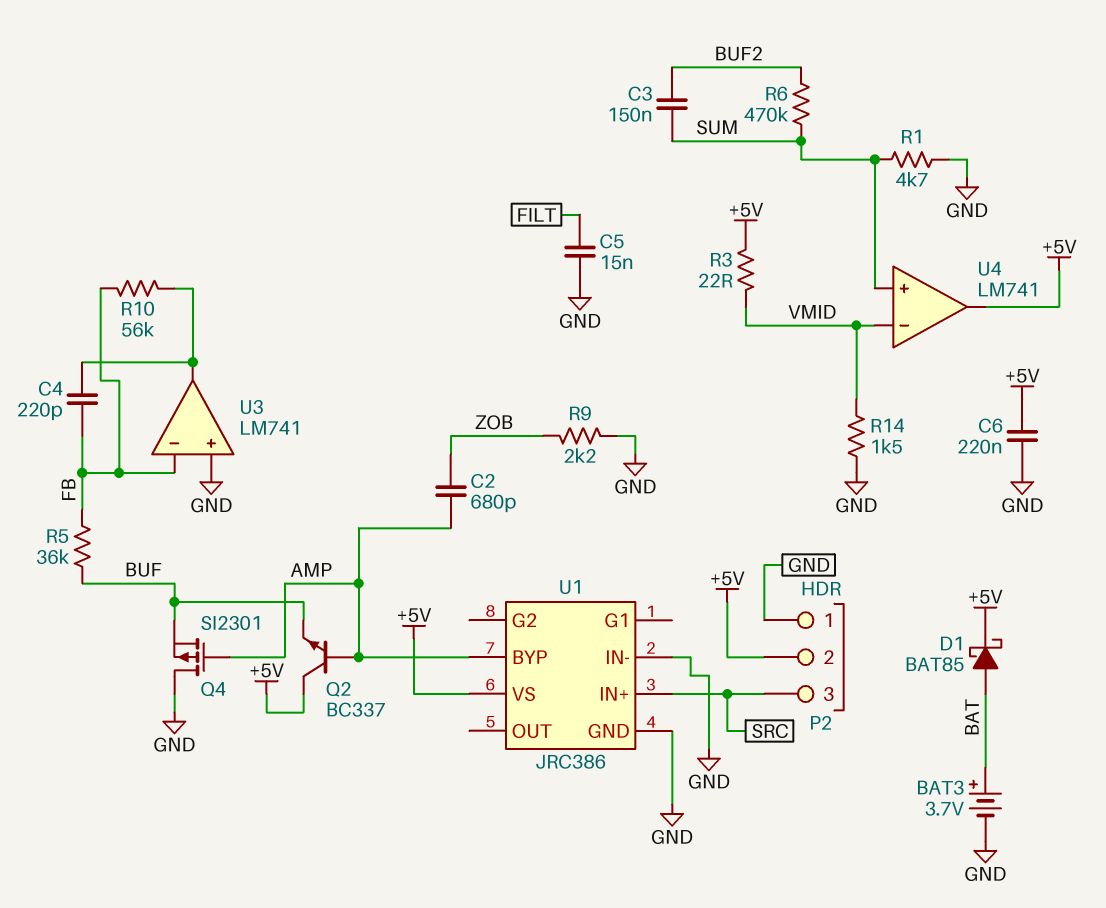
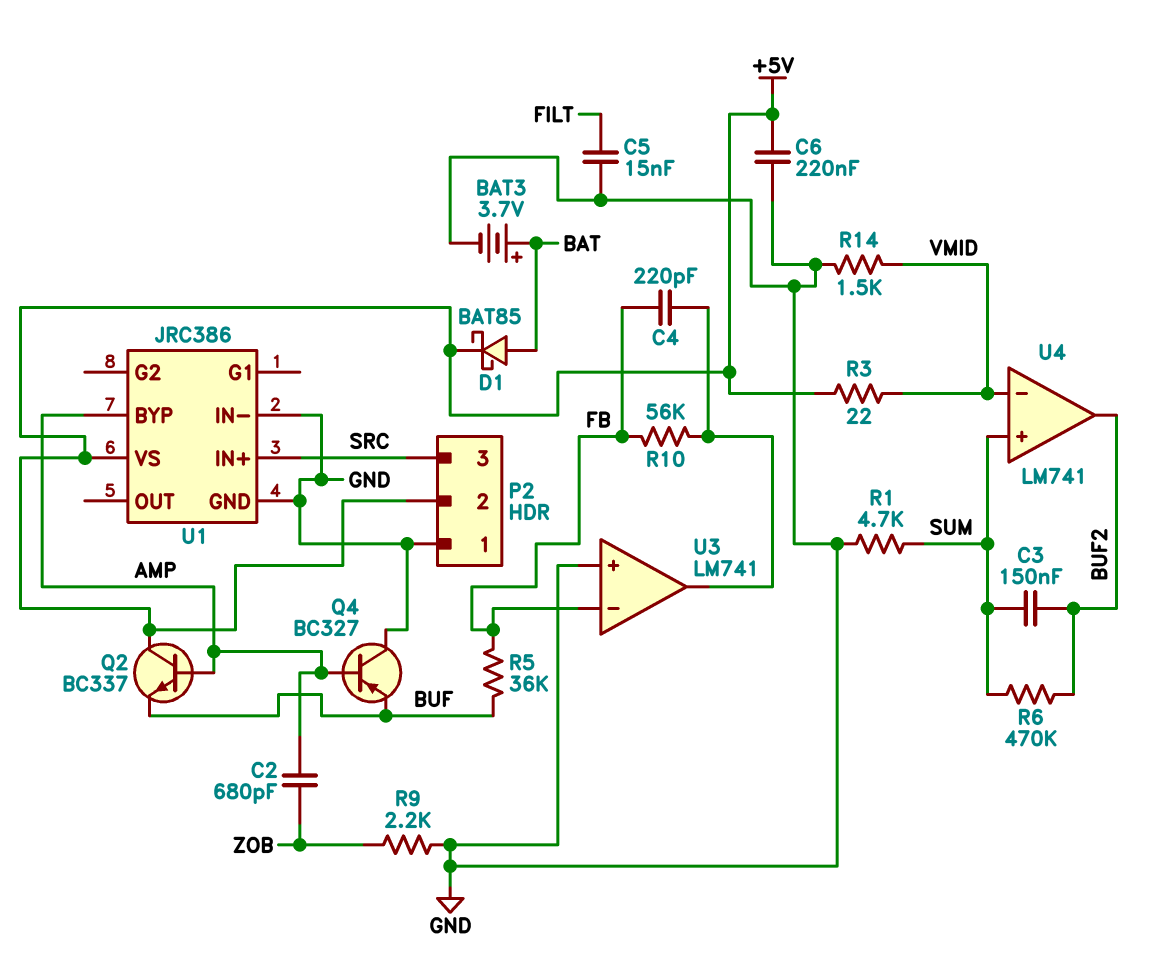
Q4: PMOS SI2301 (G AMP, D GND, S BUF) -> PNP BC327 (B AMP, C GND, E BUF)
U4 pin out: +5V -> BUF2

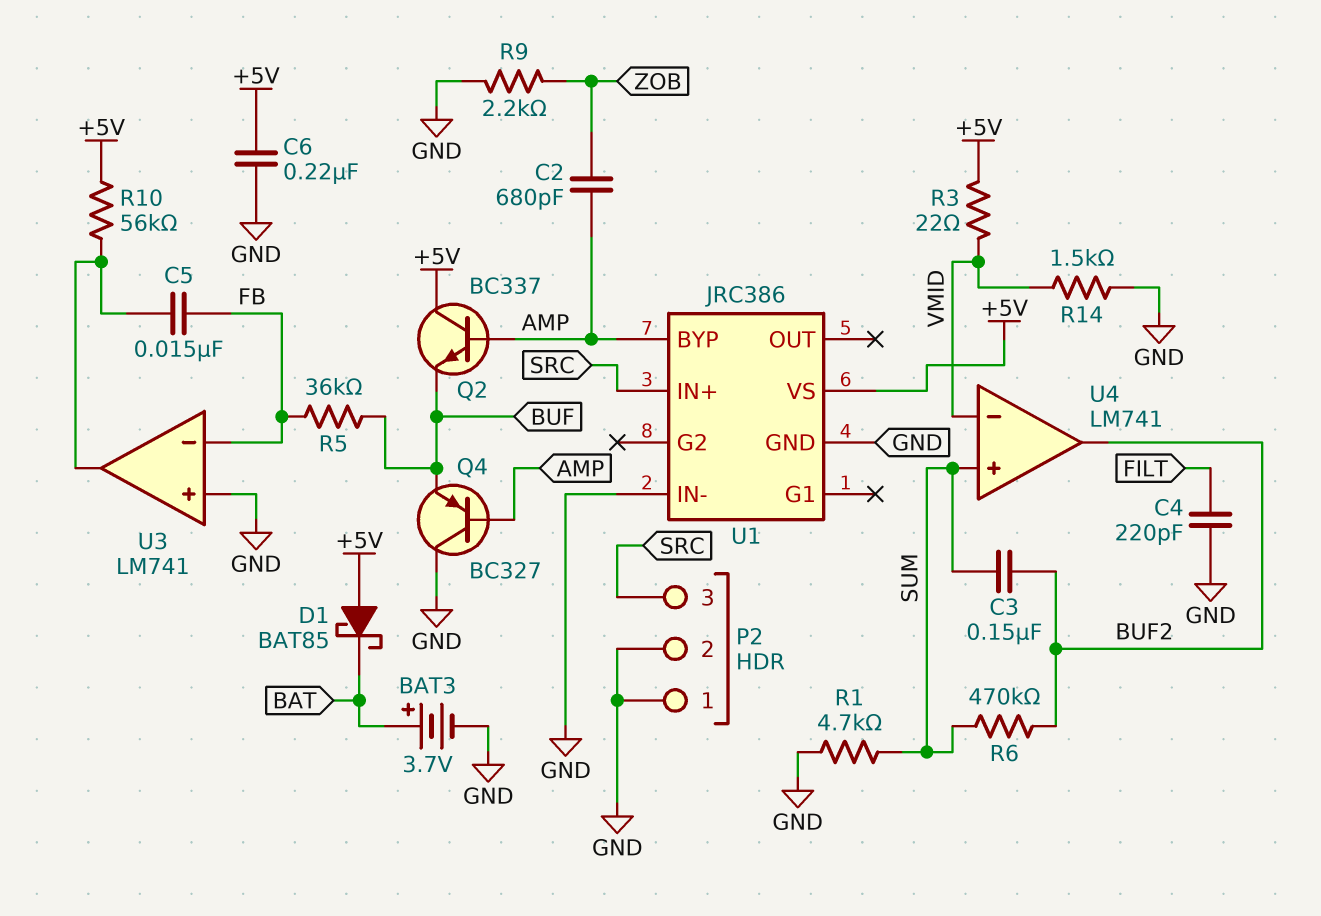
C4: 220pF (FB, U3/out) -> 220pF (FILT, GND)
C5: 15nF (FILT, GND) -> 15nF (FB, U3/out)
D1: schottky BAT85 (A BAT, K +5V) -> schottky BAT85 (A +5V, K BAT)
P2 pin 2: +5V -> GND
R10: 56k (FB, U3/out) -> 56k (+5V, U3/out)

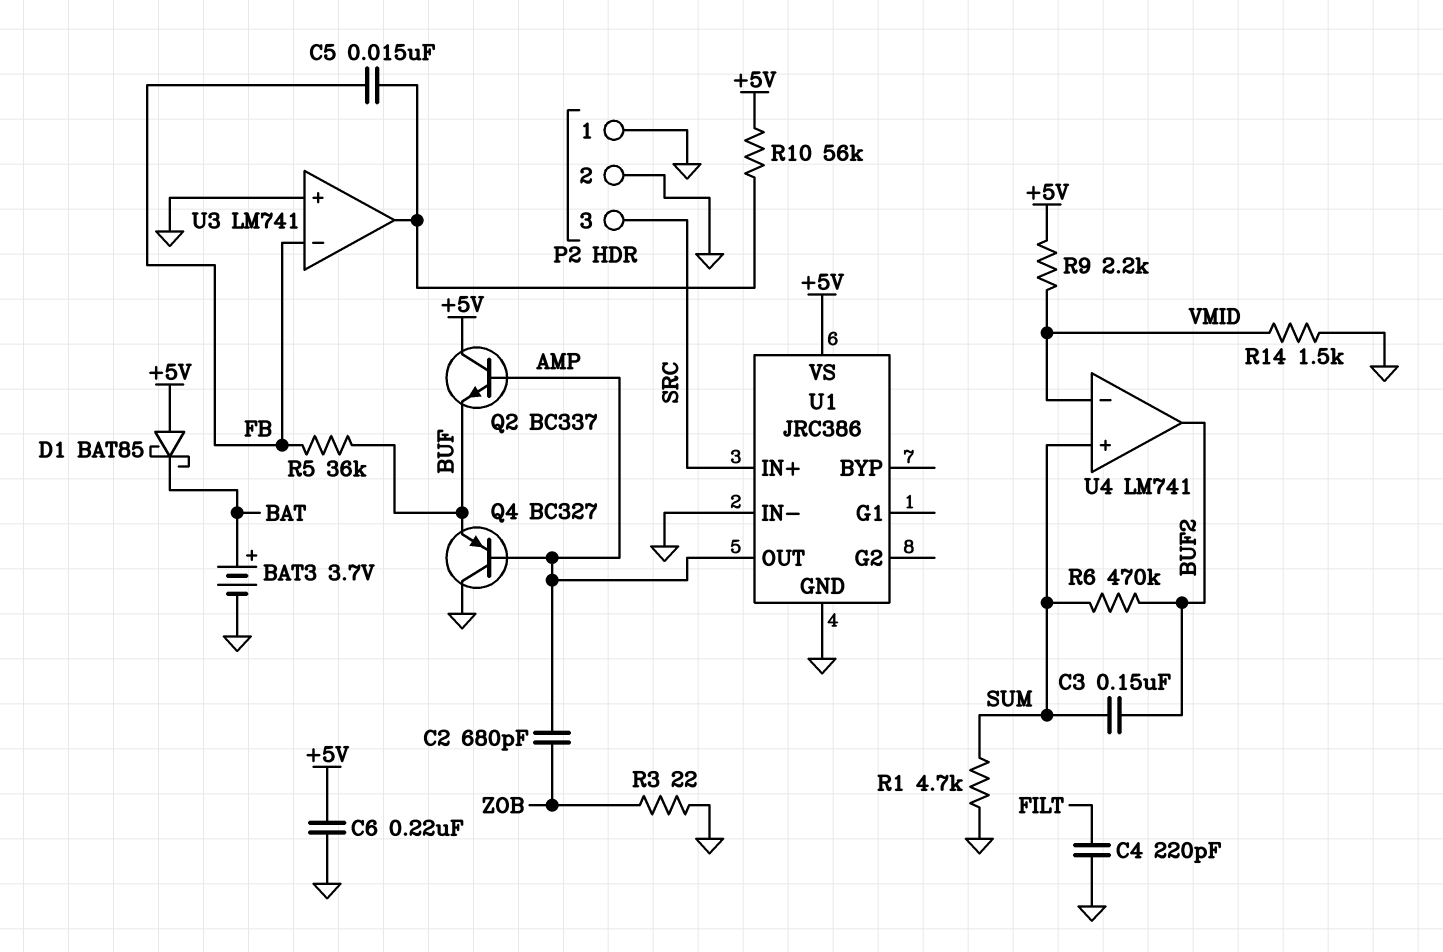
R3: 22 (+5V, VMID) -> 22 (GND, ZOB)
R9: 2.2k (GND, ZOB) -> 2.2k (+5V, VMID)
U1 pin BYP: AMP -> none
U1 pin OUT: none -> AMP

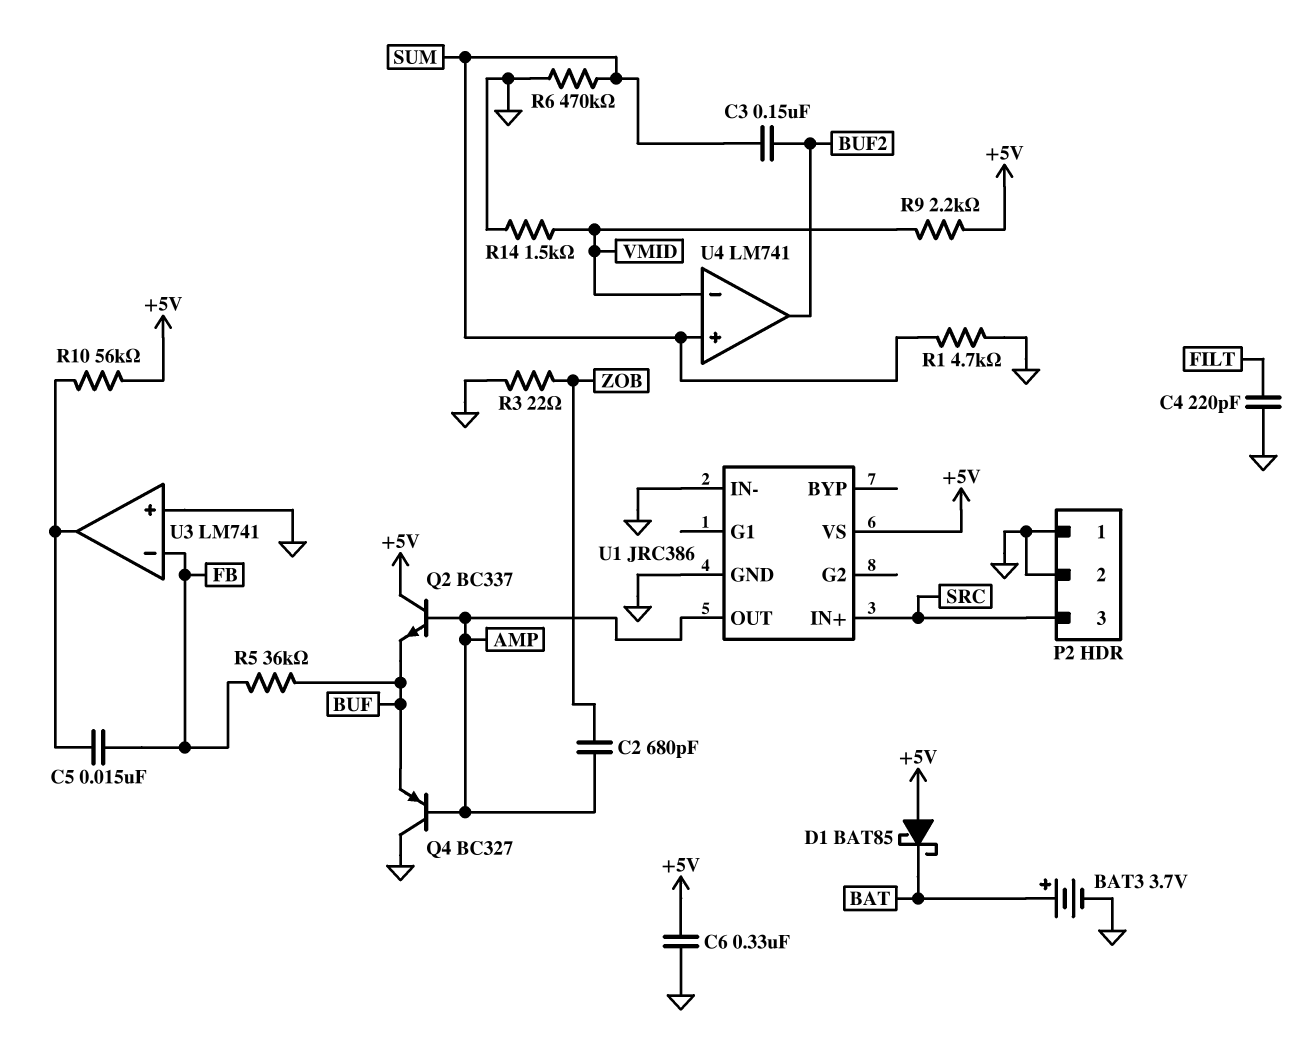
C6: 220nF (+5V, GND) -> 330nF (+5V, GND)
R6: 470k (BUF2, SUM) -> 470k (GND, SUM)

